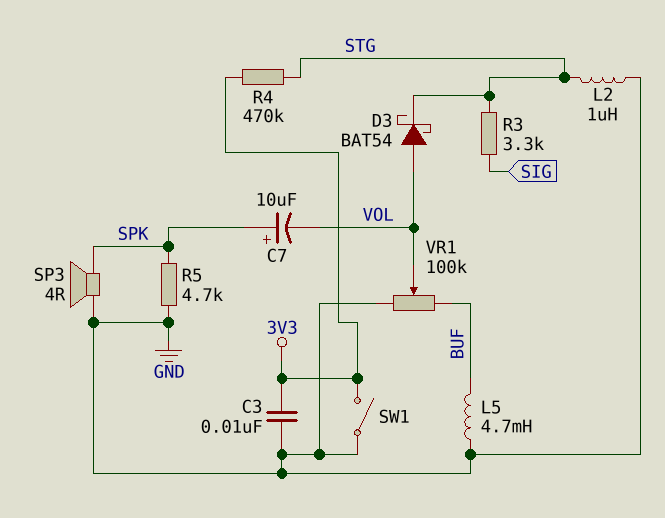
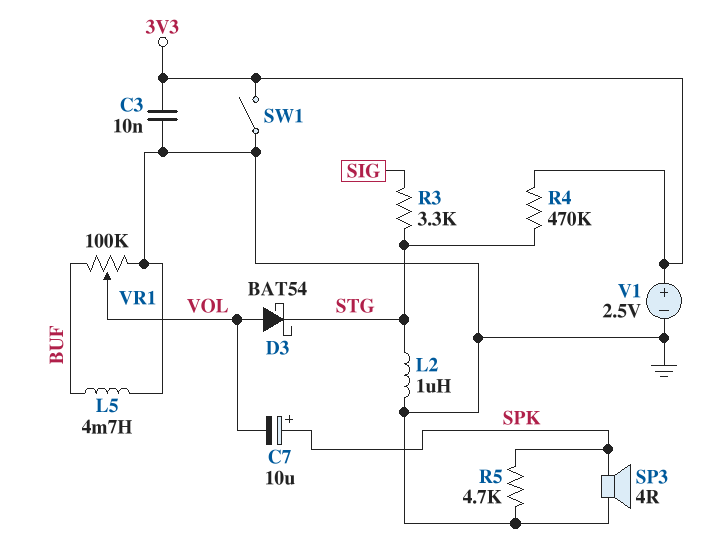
V1: none -> 2.5V (plus 3V3, minus GND)

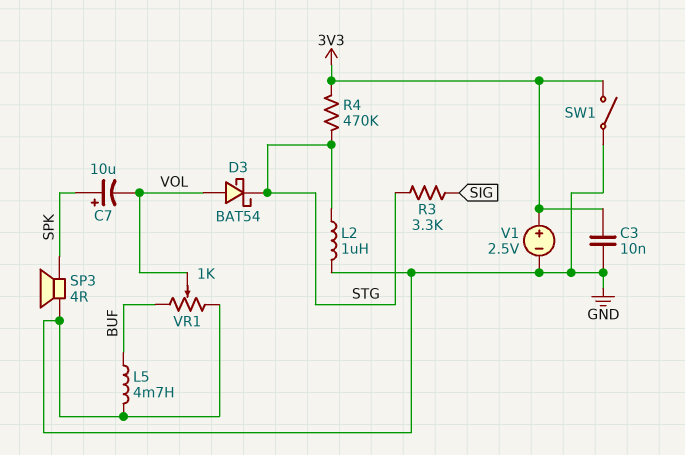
R5: 4.7k (GND, SPK) -> none
VR1: 100k (BUF, GND, wiper VOL) -> 1k (BUF, GND, wiper VOL)

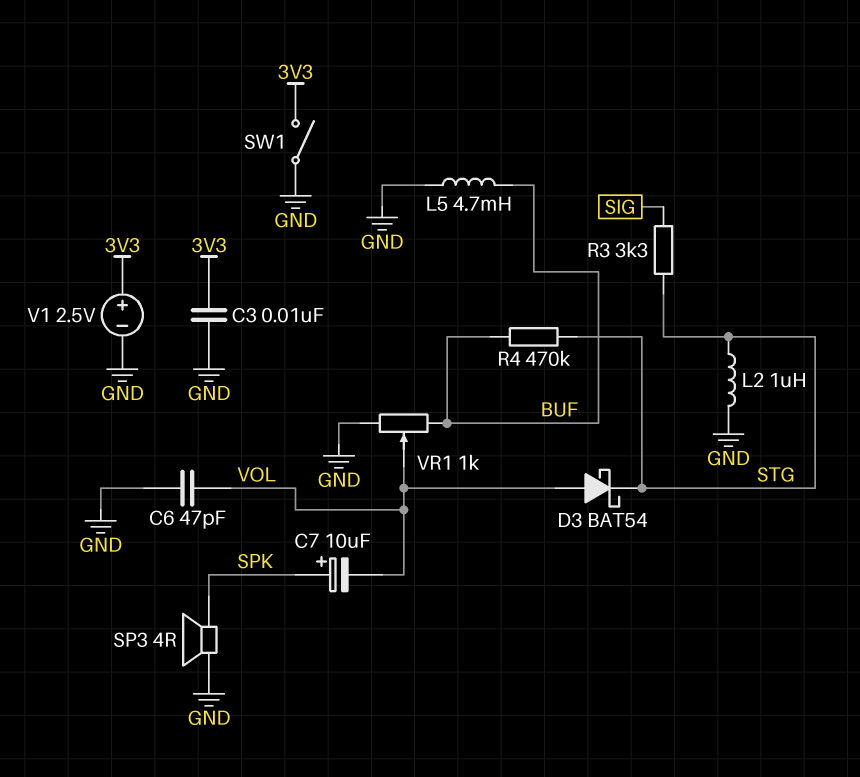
C6: none -> 47pF (GND, VOL)
R4: 470k (3V3, STG) -> 470k (BUF, STG)

